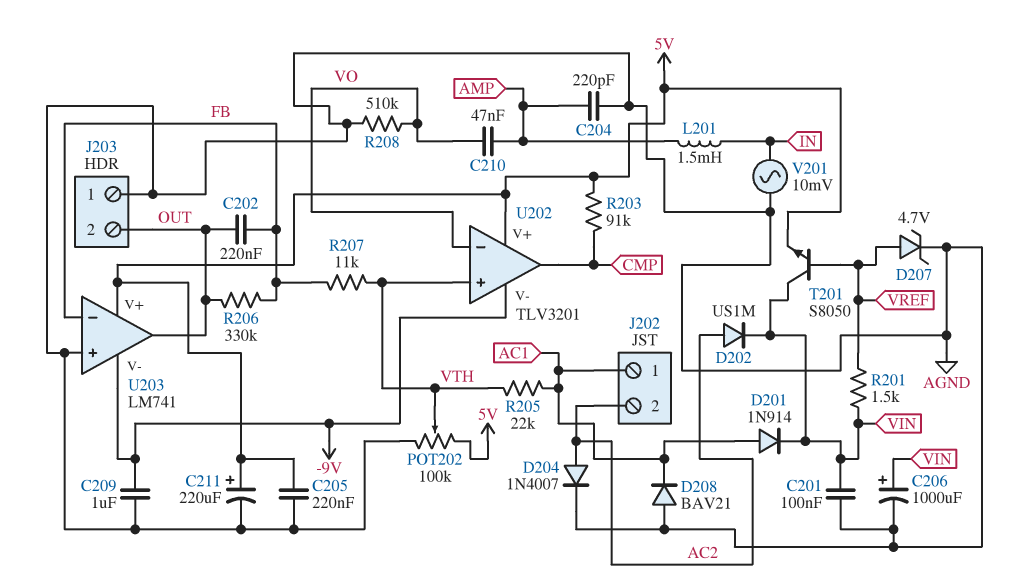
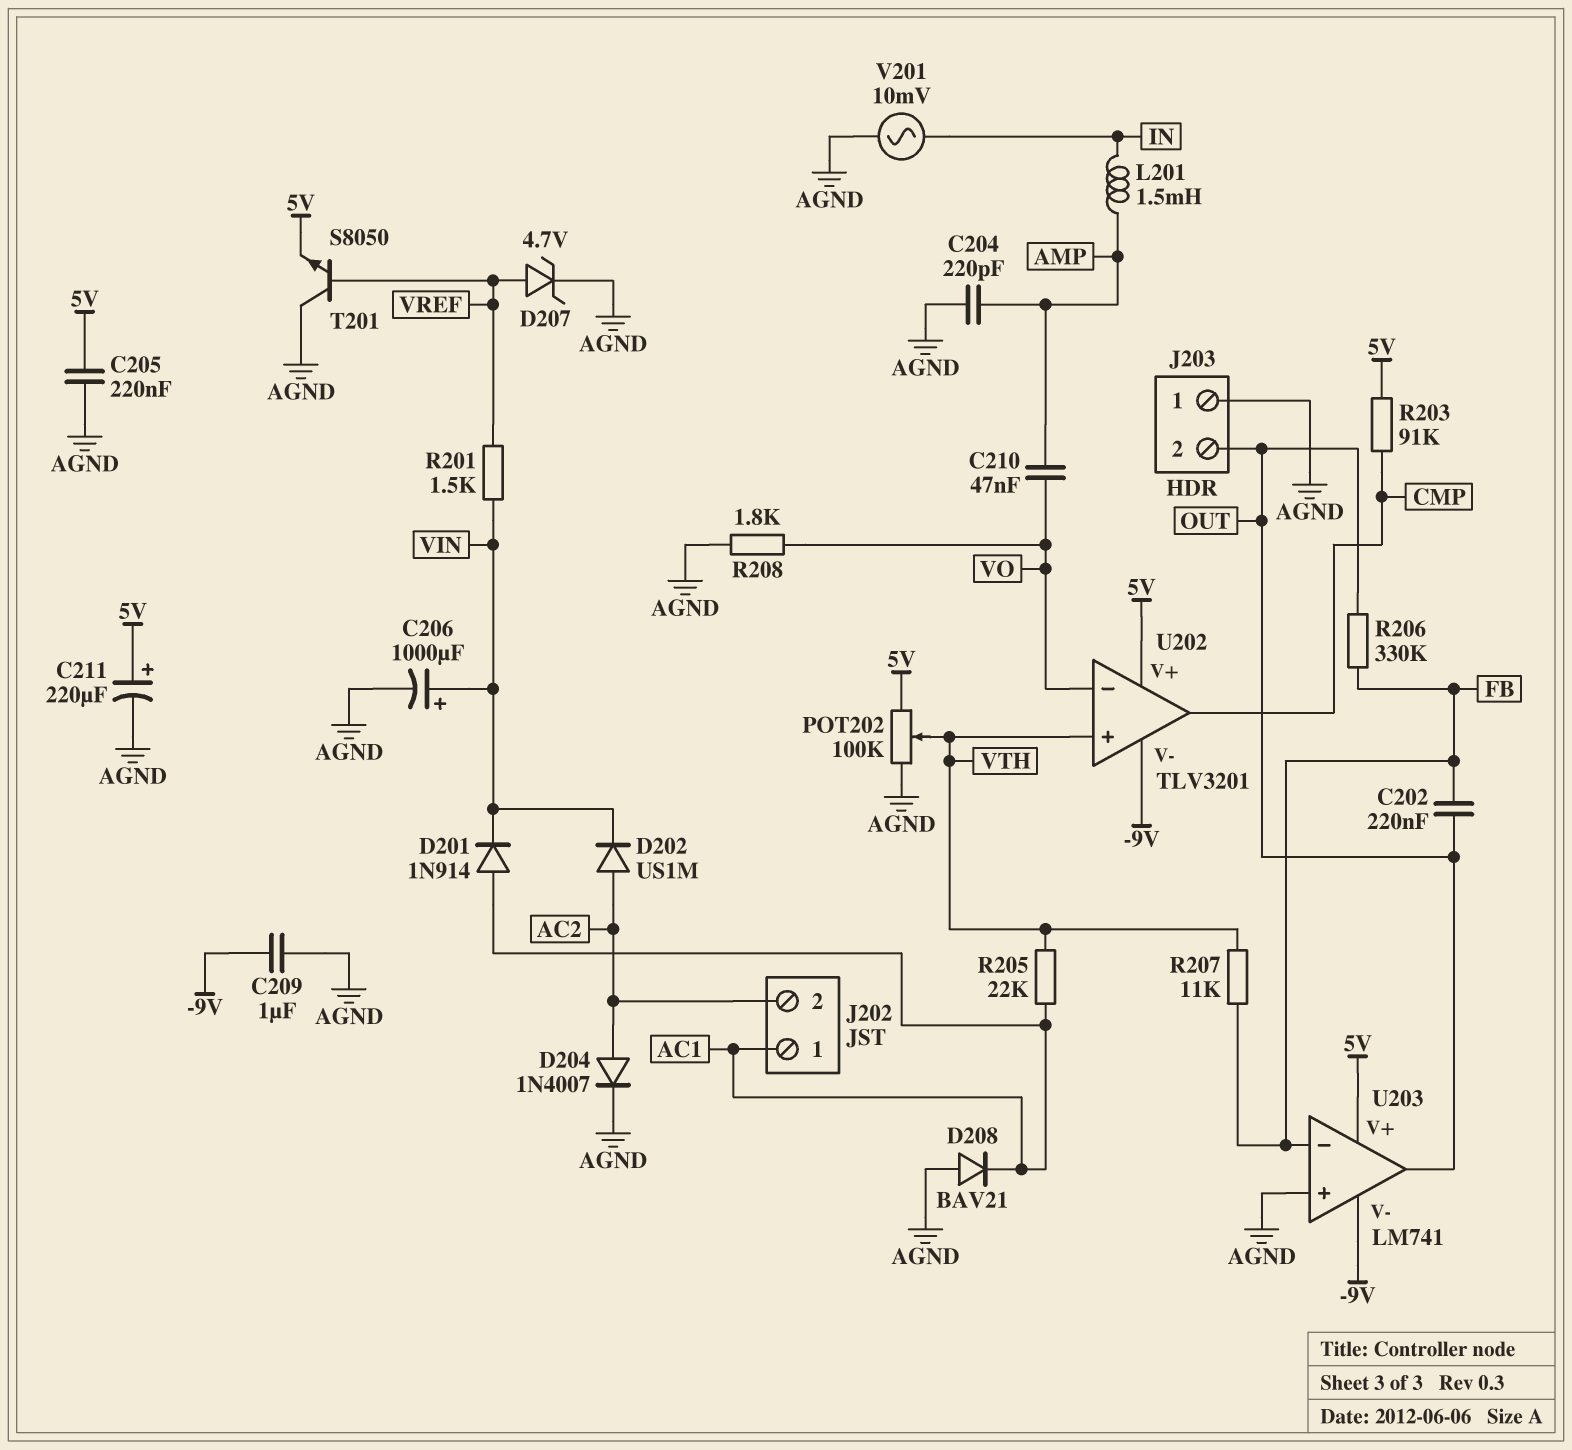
C201: 100nF (AGND, VIN) -> none
R208: 510k (AGND, VO) -> 1.8k (AGND, VO)
T201: NPN S8050 (B VREF, C VIN, E 5V) -> NPN S8050 (B VREF, C AGND, E 5V)

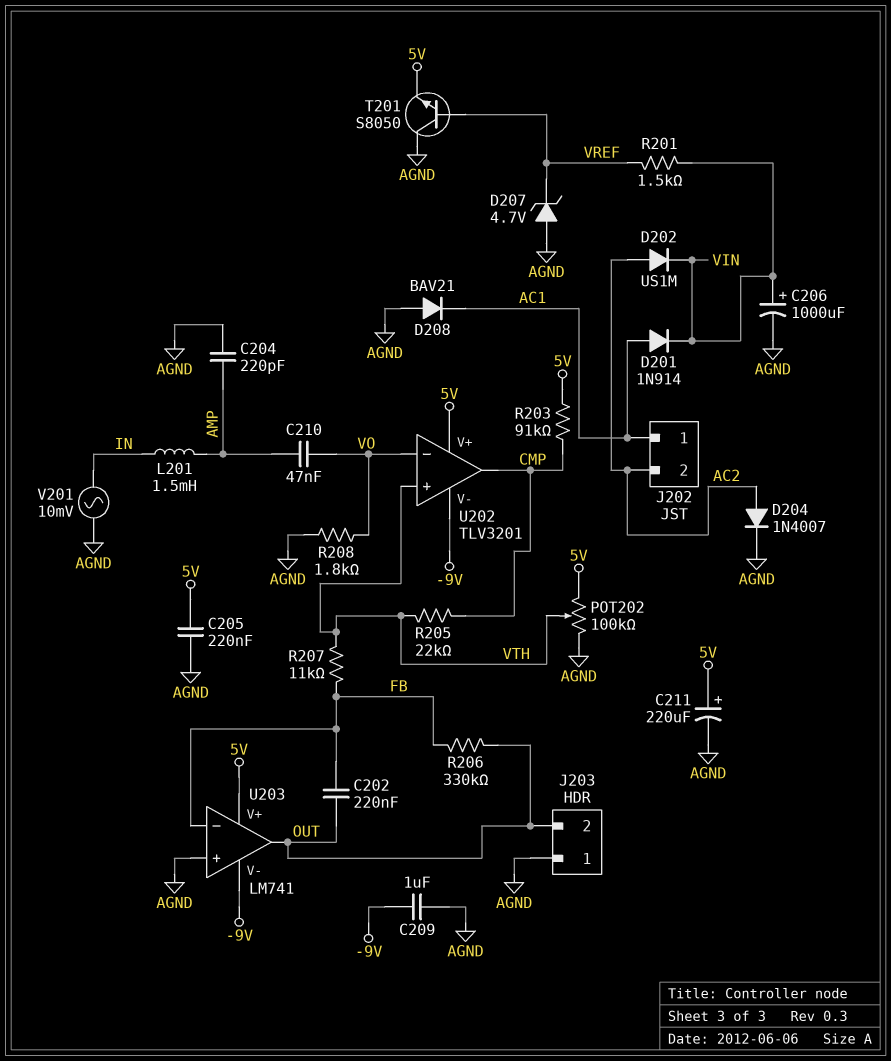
D207: zener 4.7V (A VREF, K AGND) -> zener 4.7V (A AGND, K VREF)
R205: 22k (AC1, VTH) -> 22k (CMP, VTH)

